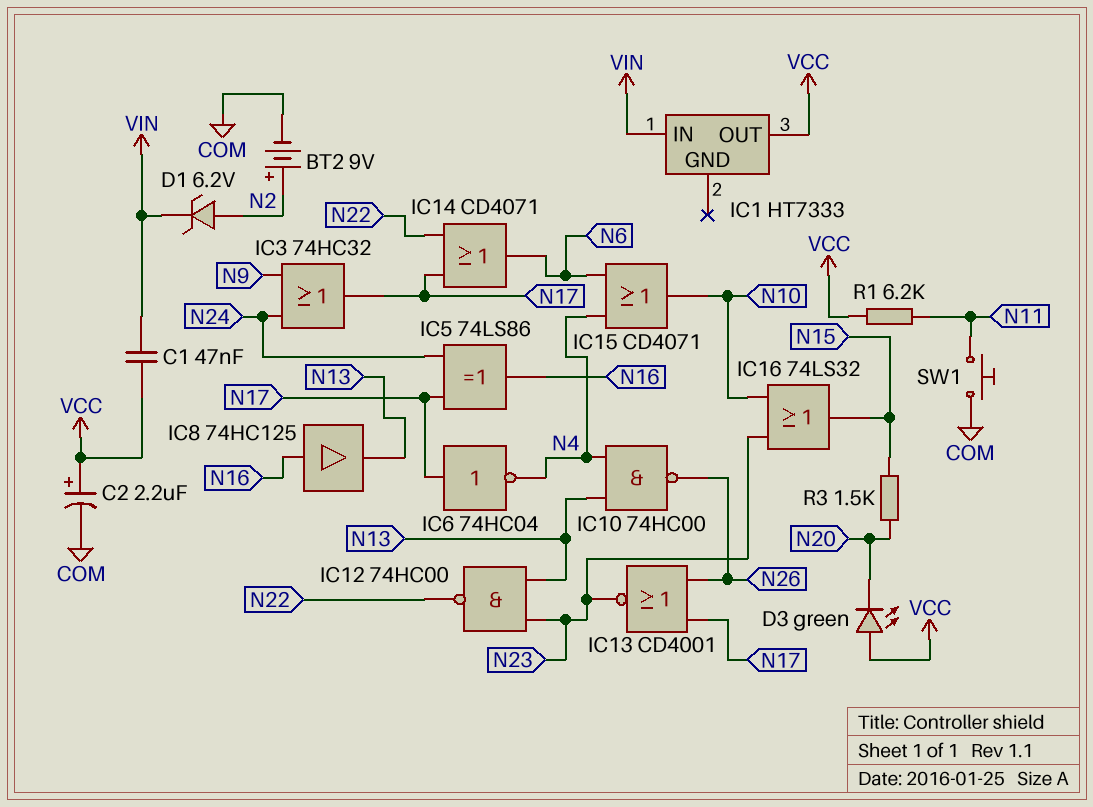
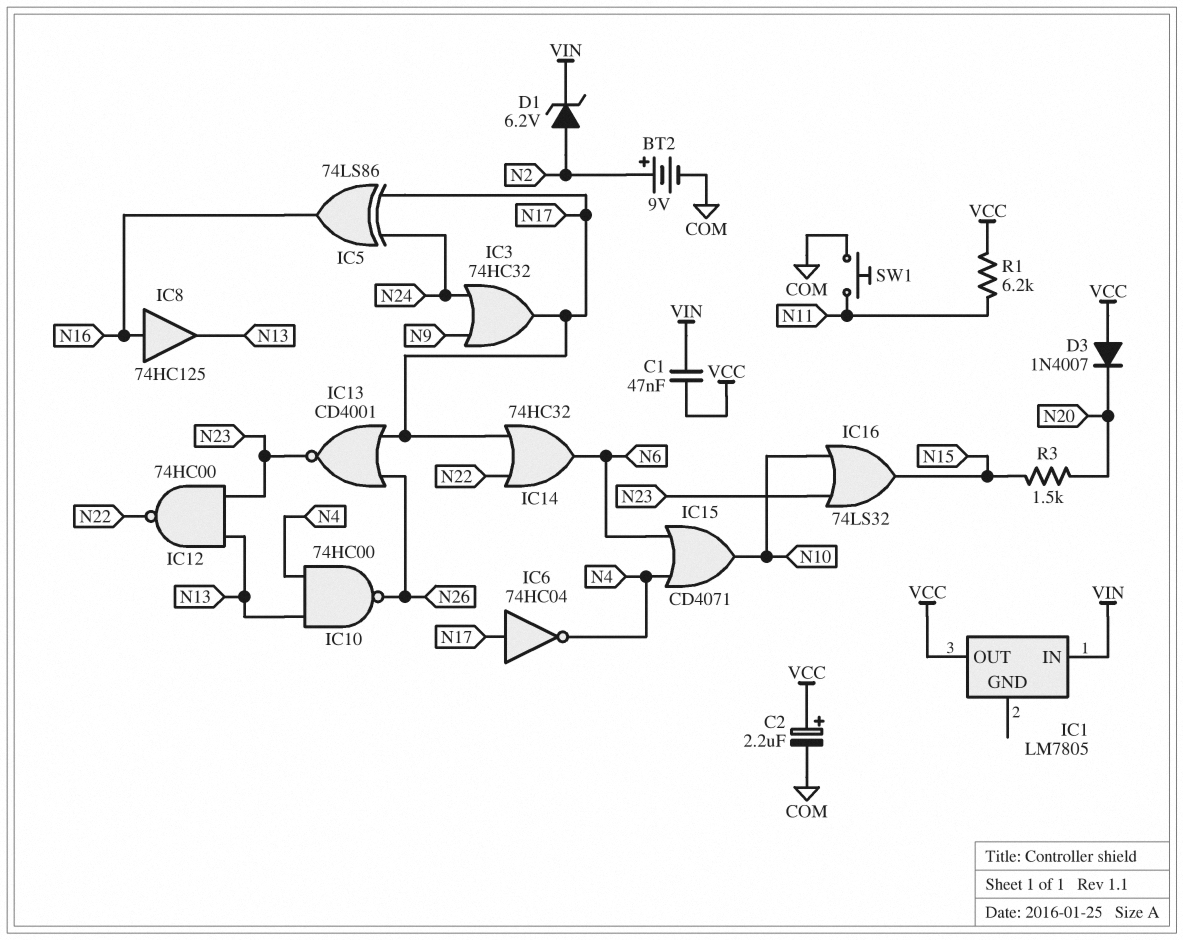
D3: LED green (A VCC, K N20) -> diode 1N4007 (A VCC, K N20)
IC1: HT7333 -> LM7805
IC14: OR CD4071 (in N17, in N22, out N6) -> OR 74HC32 (in N17, in N22, out N6)

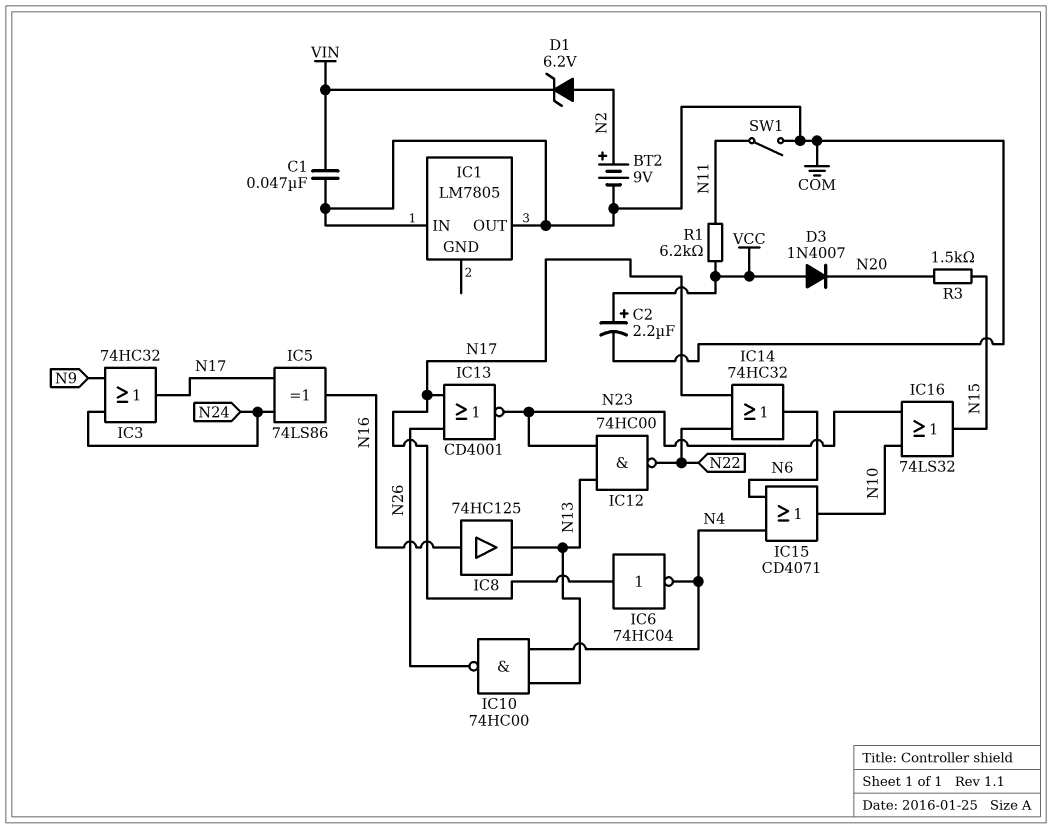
C1: 47nF (VCC, VIN) -> 47nF (COM, VIN)
IC1 pin IN: VIN -> COM
IC1 pin OUT: VCC -> COM
SW1: button (COM, N11) -> switch (COM, N11)

